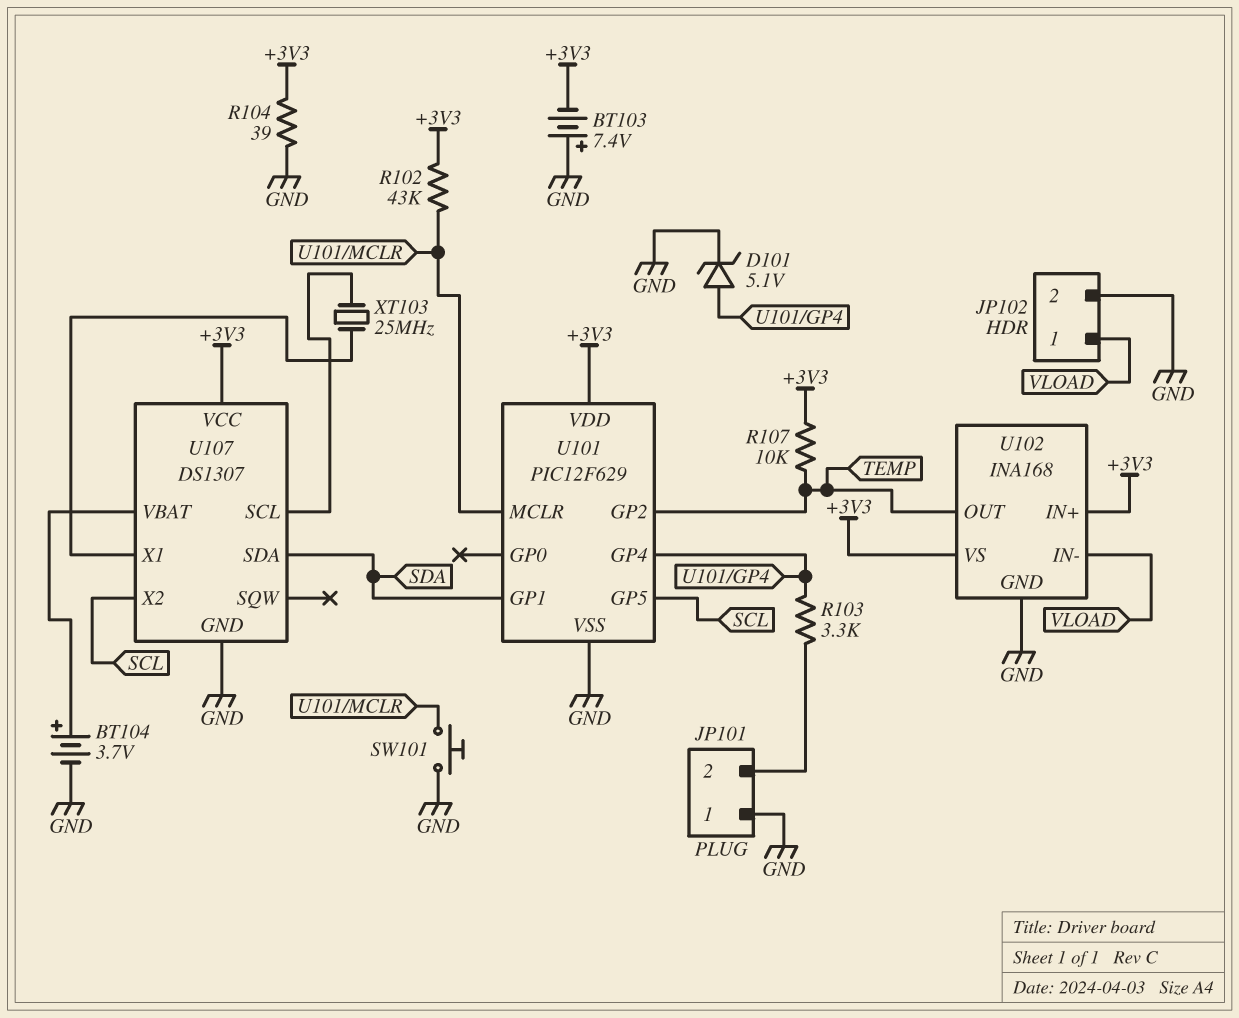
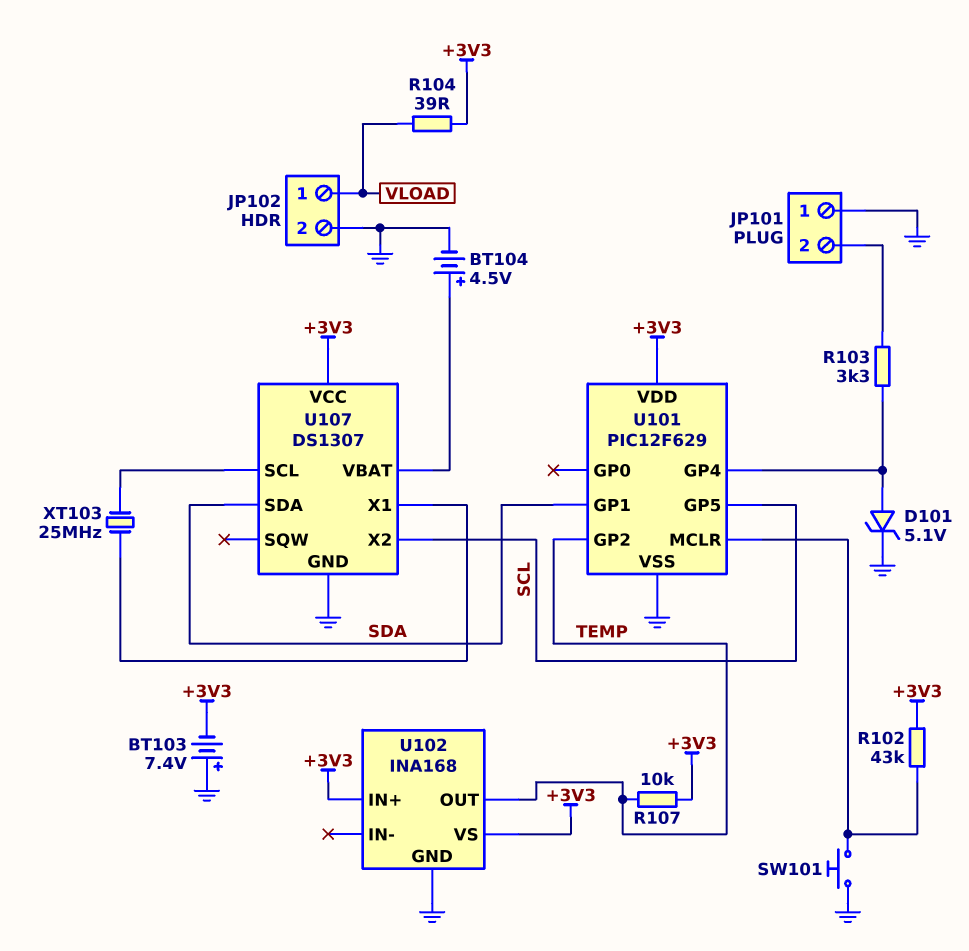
BT104: 3.7V (plus U107/VBAT, minus GND) -> 4.5V (plus U107/VBAT, minus GND)
R104: 39 (+3V3, GND) -> 39 (+3V3, VLOAD)
U102 pin IN-: VLOAD -> none

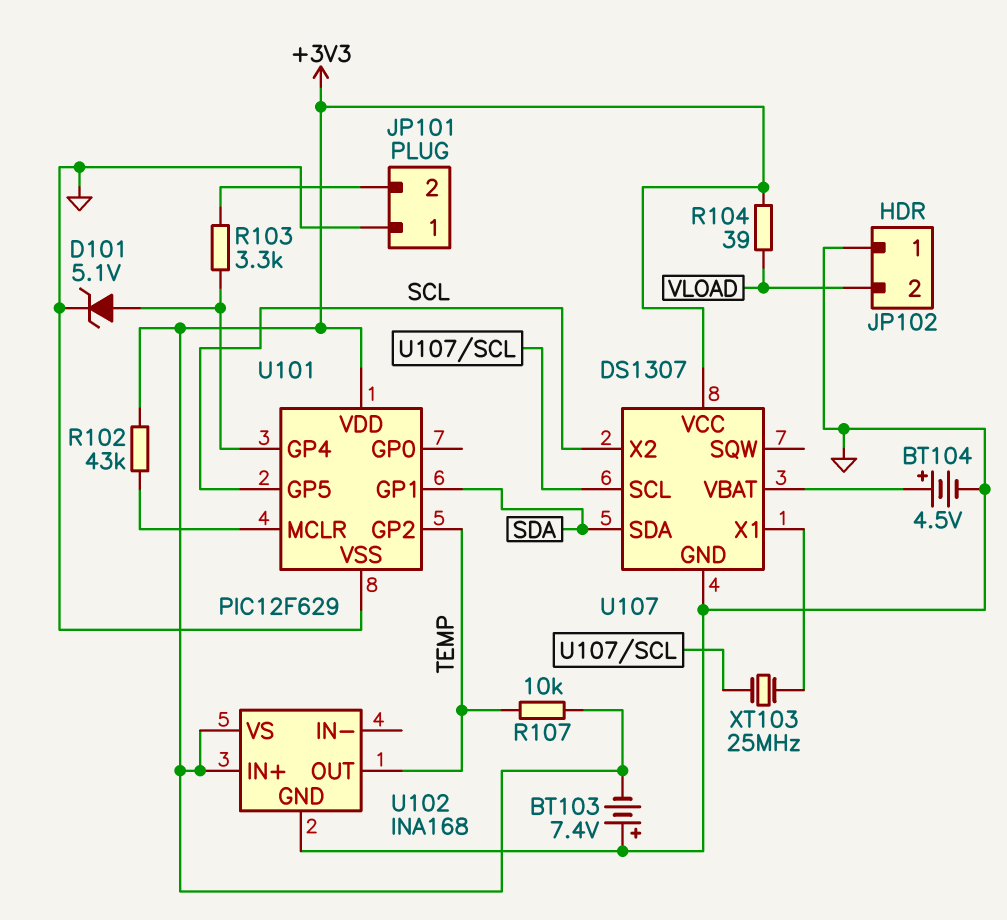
JP102 pin 1: VLOAD -> GND
JP102 pin 2: GND -> VLOAD
SW101: button (GND, U101/MCLR) -> none

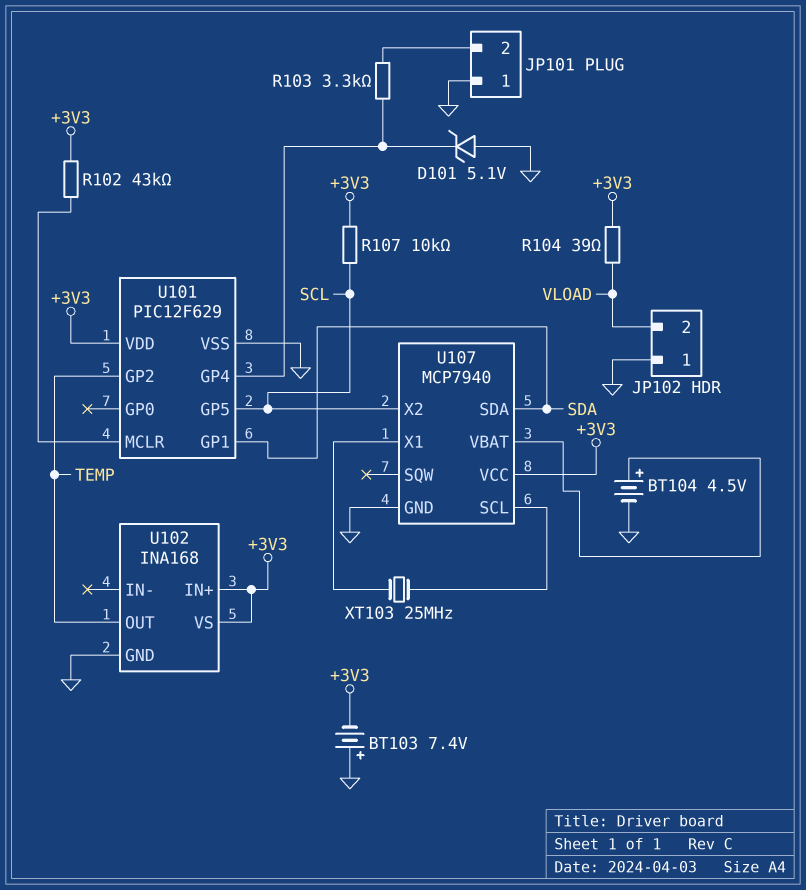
D101: zener 5.1V (A U101/GP4, K GND) -> zener 5.1V (A GND, K U101/GP4)
R107: 10k (+3V3, TEMP) -> 10k (+3V3, SCL)
U107: DS1307 -> MCP7940

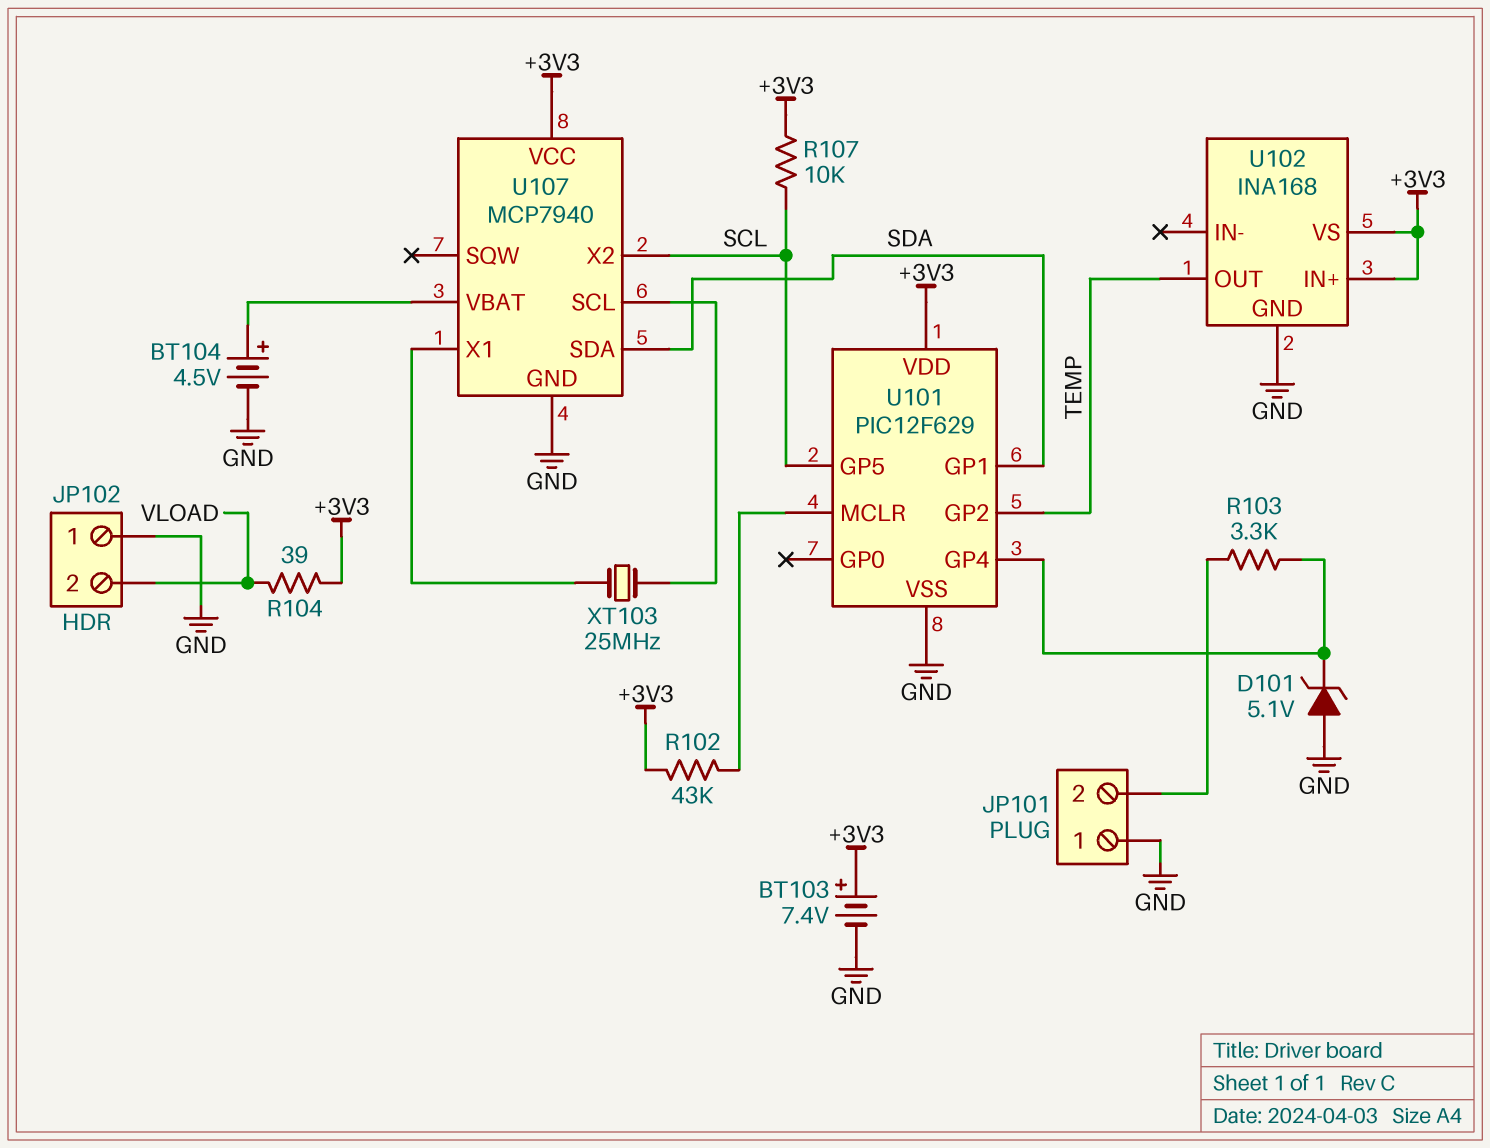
BT103: 7.4V (plus GND, minus +3V3) -> 7.4V (plus +3V3, minus GND)

